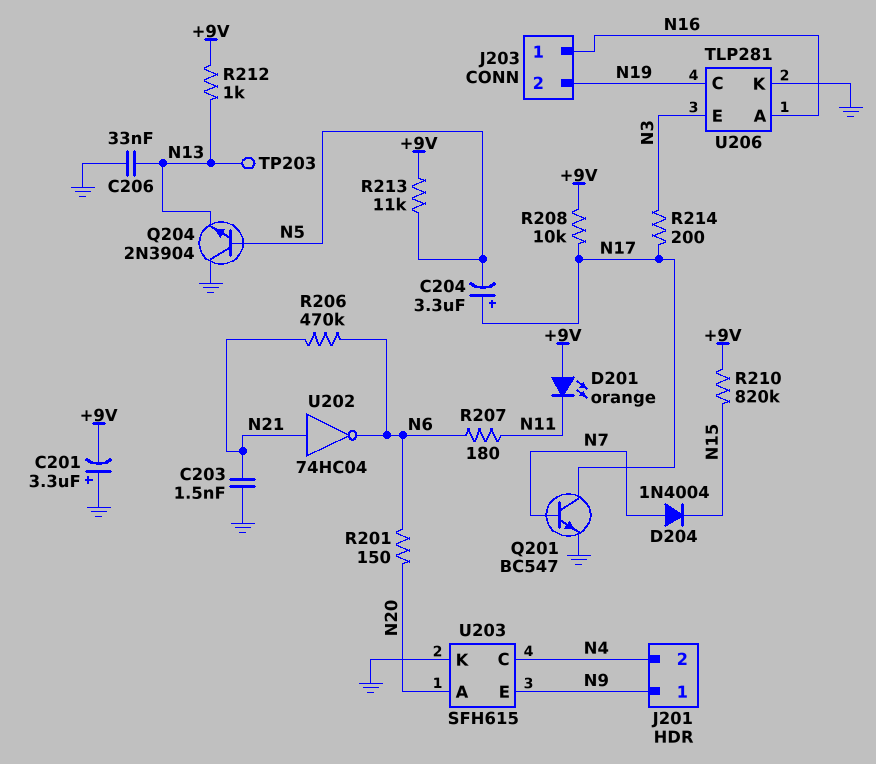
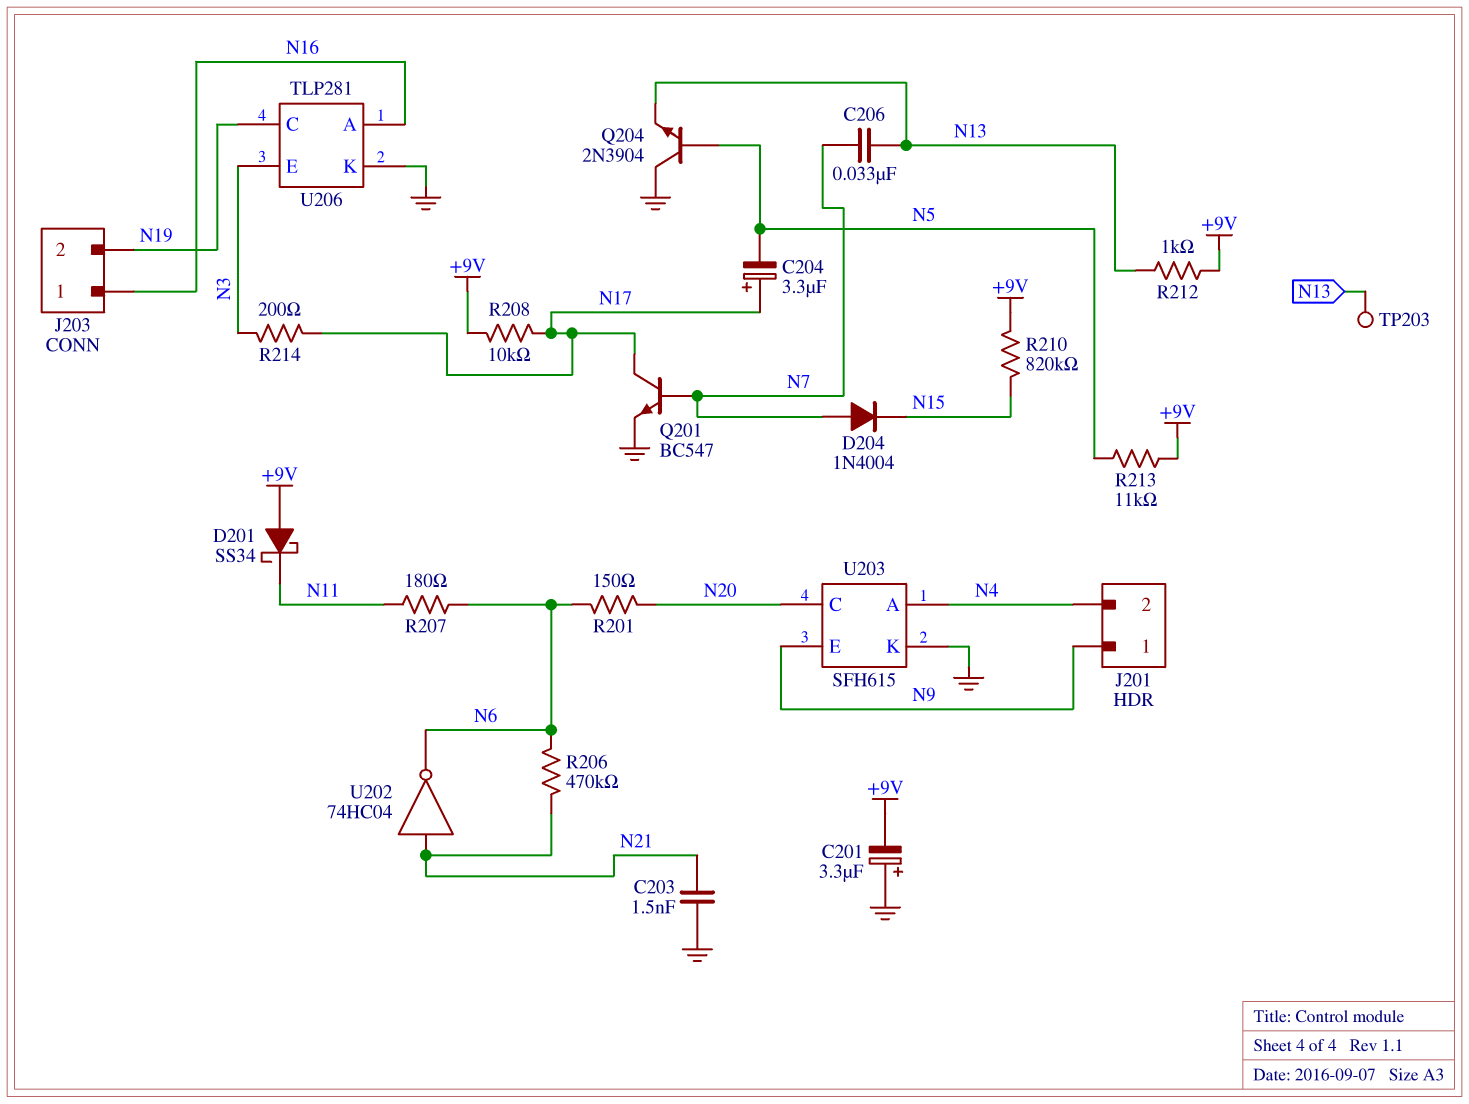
C206: 33nF (GND, N13) -> 33nF (N7, N13)
D201: LED orange (A +9V, K N11) -> schottky SS34 (A +9V, K N11)
U203 pin A: N20 -> N4
U203 pin C: N4 -> N20

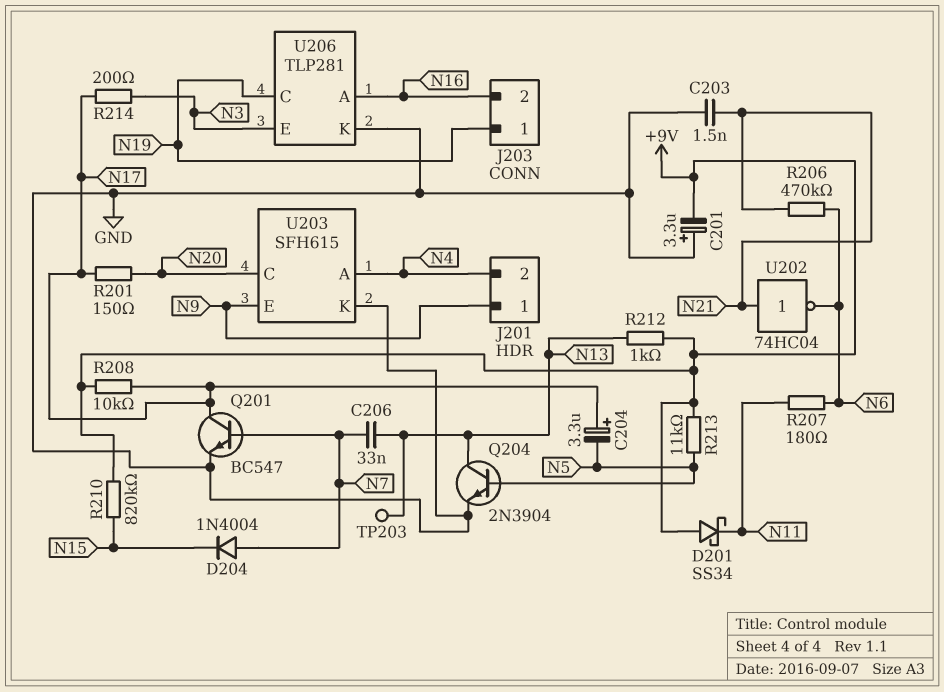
J203 pin 1: N16 -> N19
J203 pin 2: N19 -> N16
Q204: NPN 2N3904 (B N5, C GND, E N13) -> NPN 2N3904 (B N5, C N13, E GND)
R201: 150 (N6, N20) -> 150 (N17, N20)

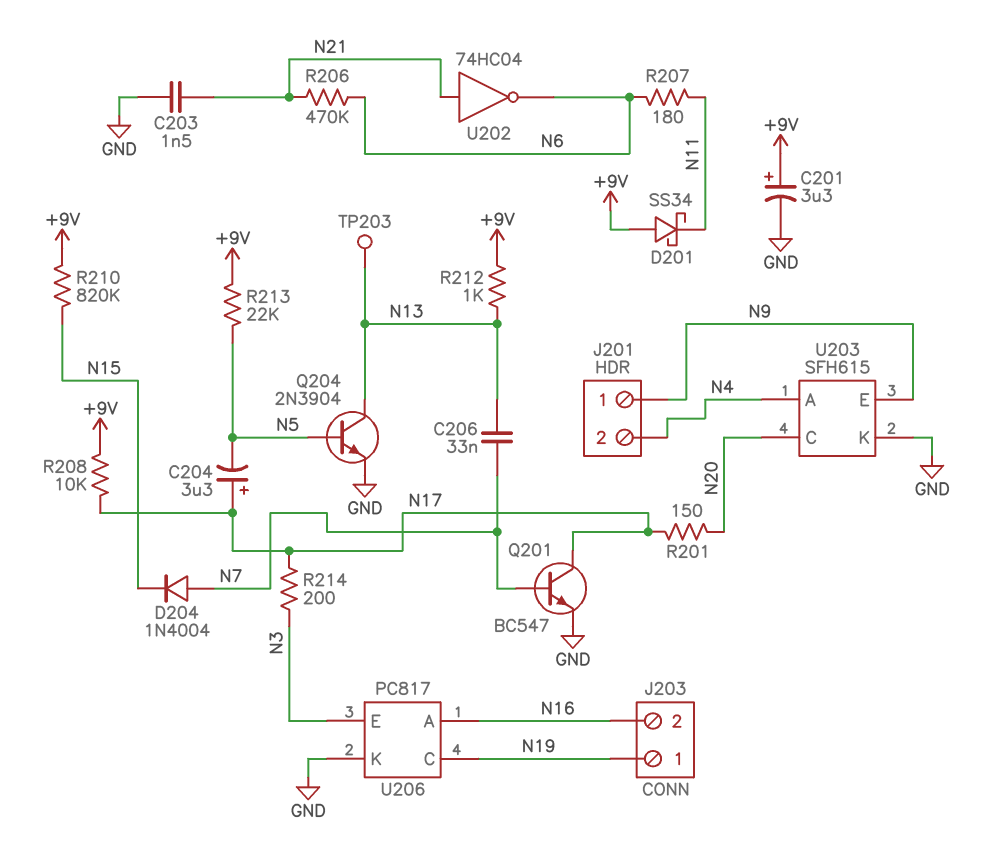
C201: 3.3uF (plus GND, minus +9V) -> 3.3uF (plus +9V, minus GND)
R213: 11k (+9V, N5) -> 22k (+9V, N5)
U206: TLP281 -> PC817

